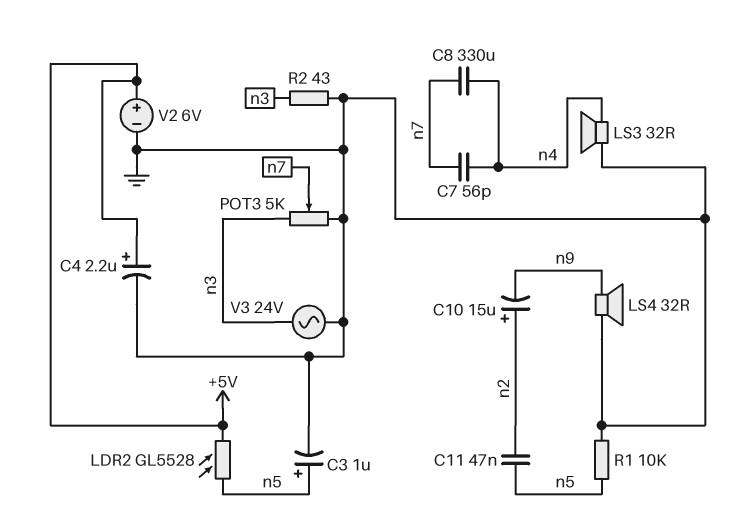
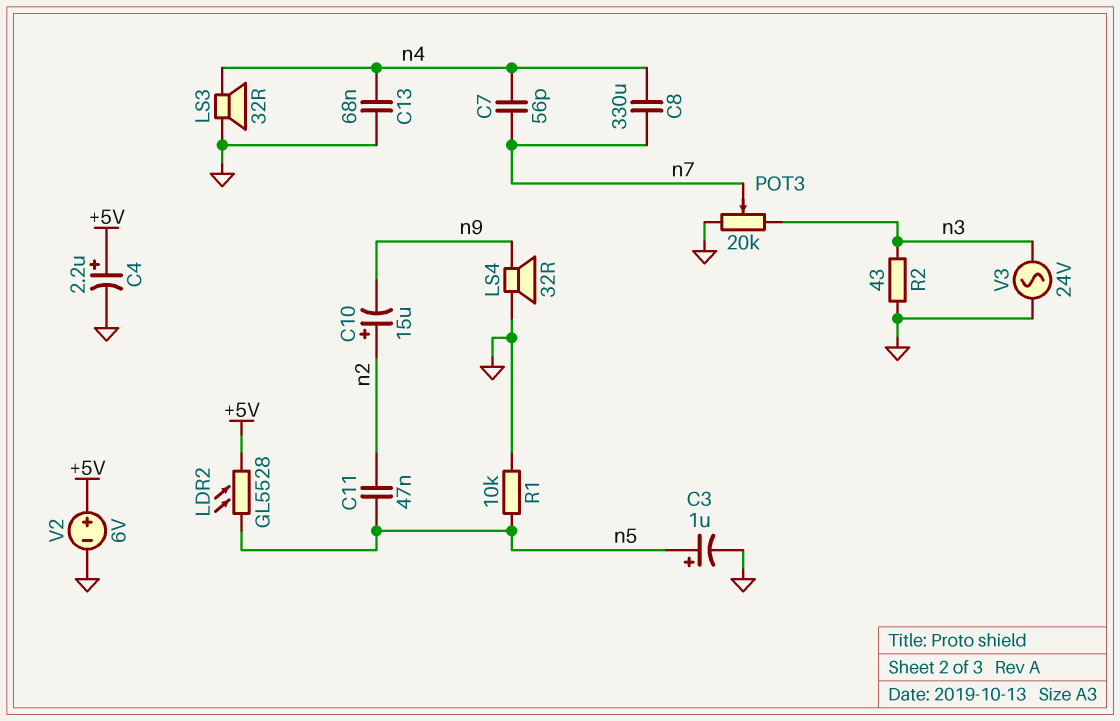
C13: none -> 68nF (GND, n4)
POT3: 5k (GND, n3, wiper n7) -> 20k (GND, n3, wiper n7)

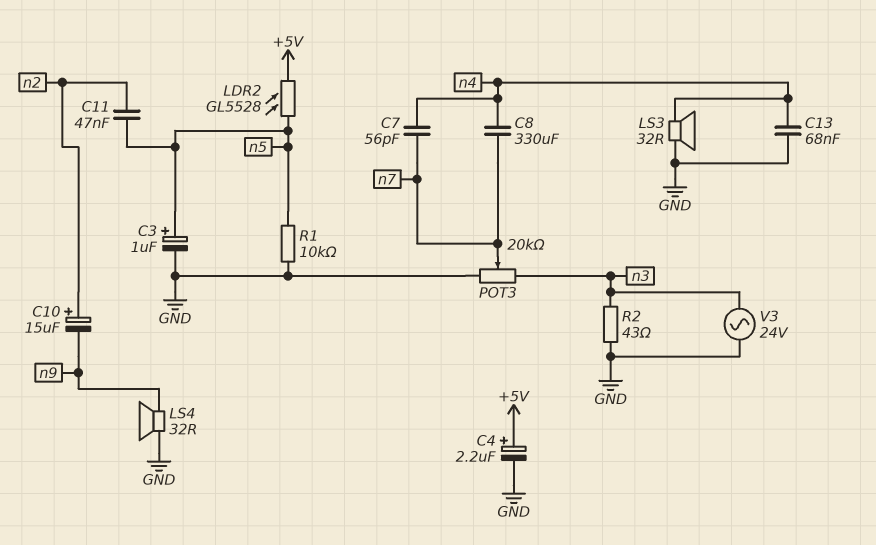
V2: 6V (plus +5V, minus GND) -> none

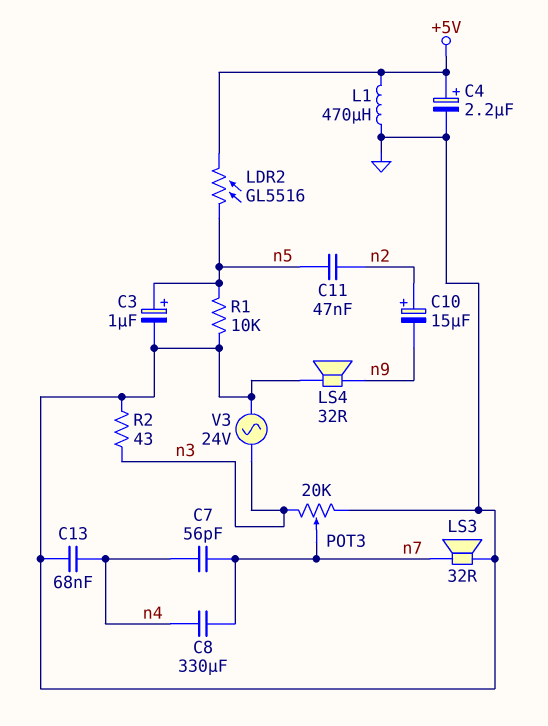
L1: none -> 470uH (+5V, GND)
LDR2: GL5528 (+5V, n5) -> GL5516 (+5V, n5)
LS3: speaker 32R (GND, n4) -> speaker 32R (GND, n7)

